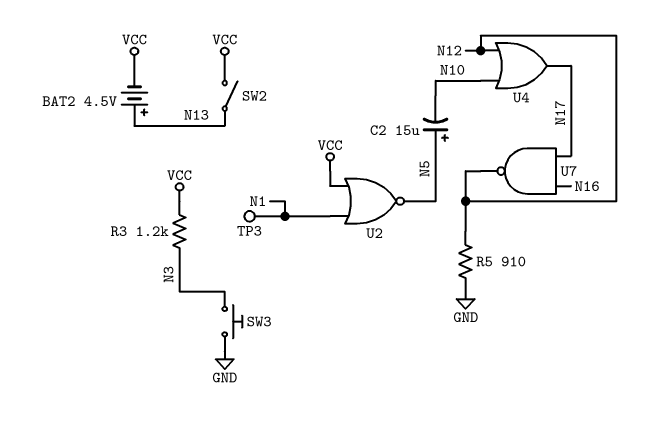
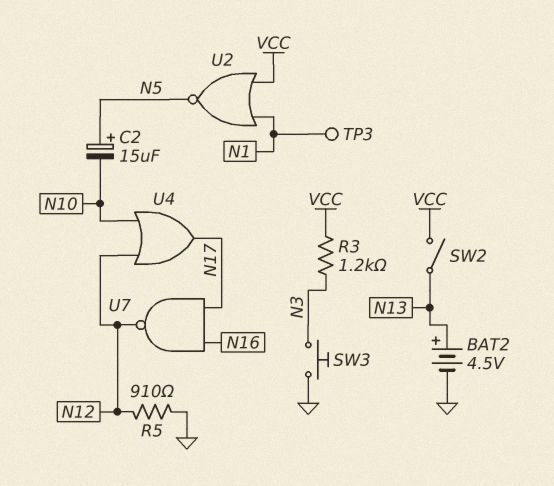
BAT2: 4.5V (plus N13, minus VCC) -> 4.5V (plus N13, minus GND)

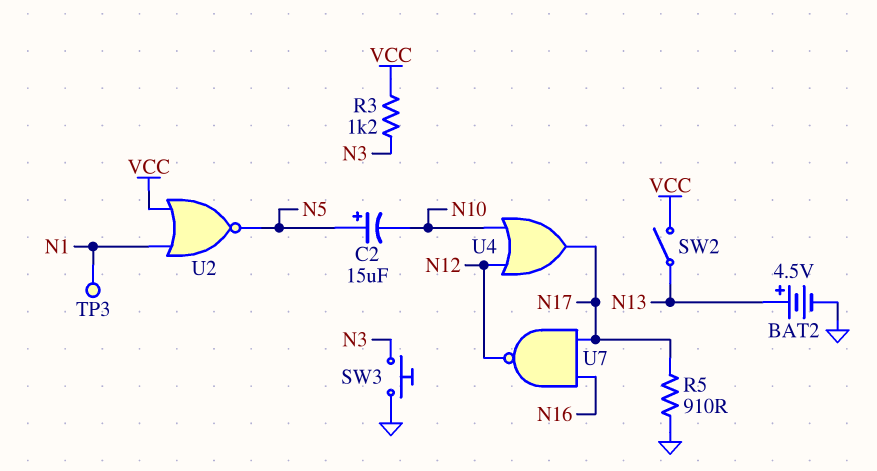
R5: 910 (GND, N12) -> 910 (GND, N17)

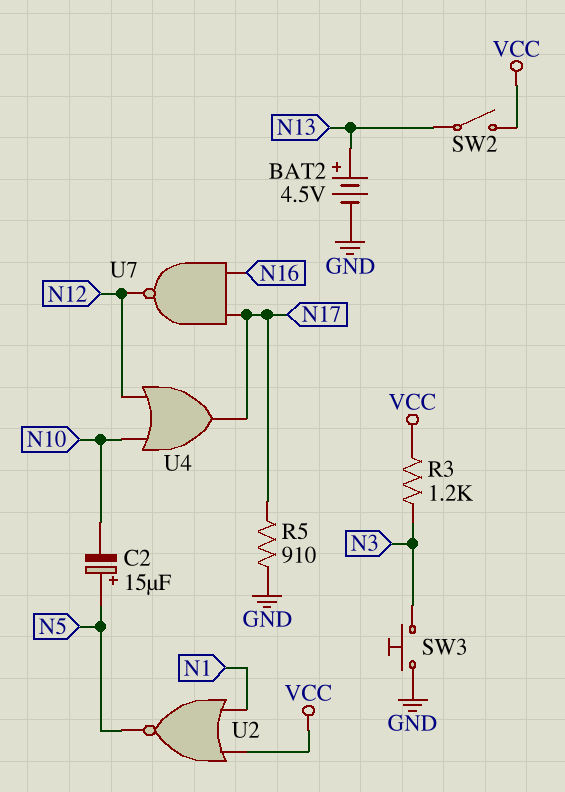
TP3: test point (N1) -> none

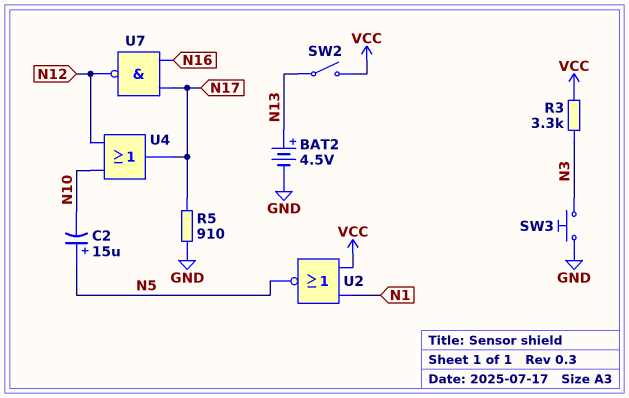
R3: 1.2k (N3, VCC) -> 3.3k (N3, VCC)

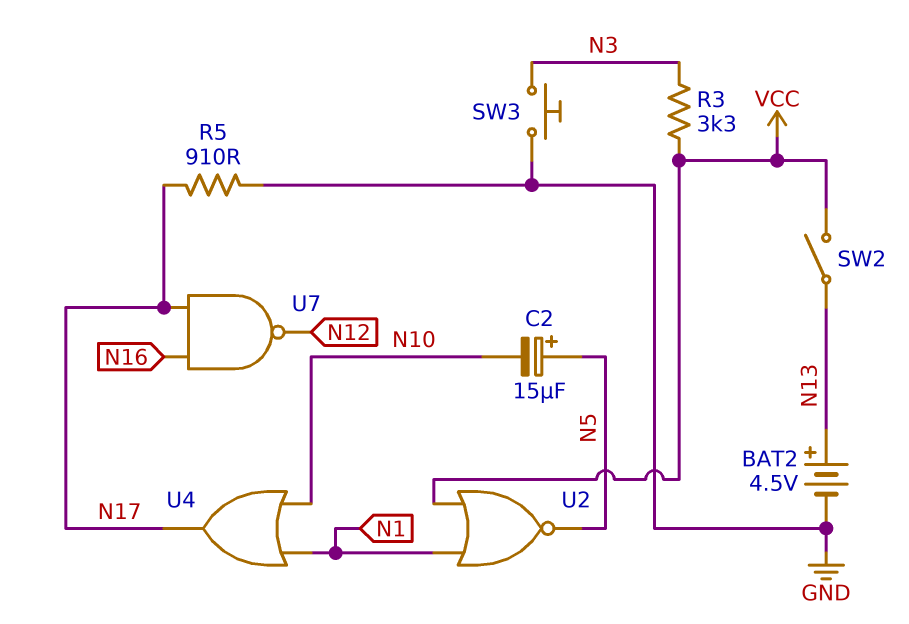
U4: OR (in N10, in N12, out N17) -> OR (in N1, in N10, out N17)

